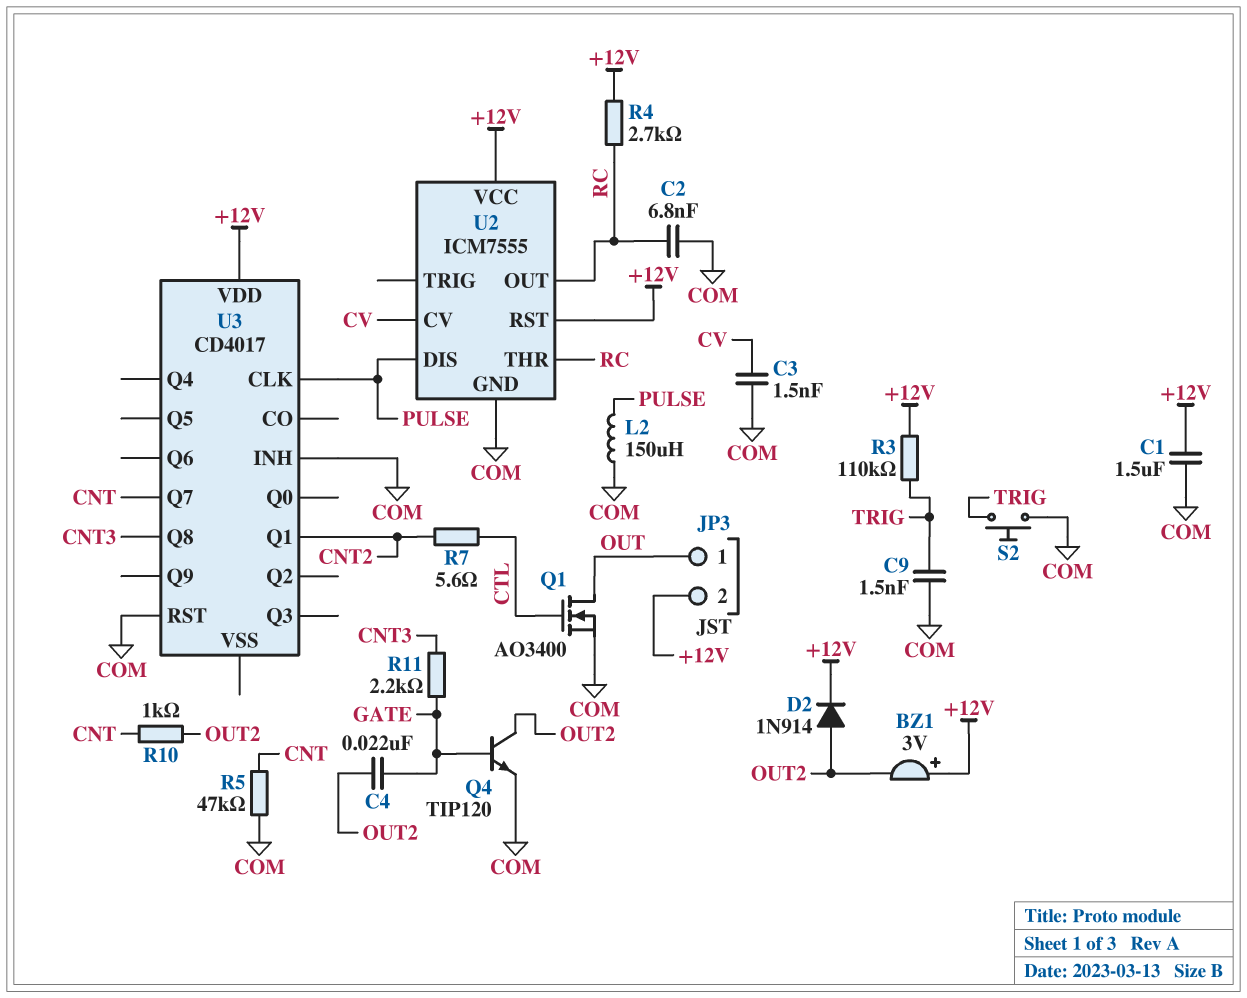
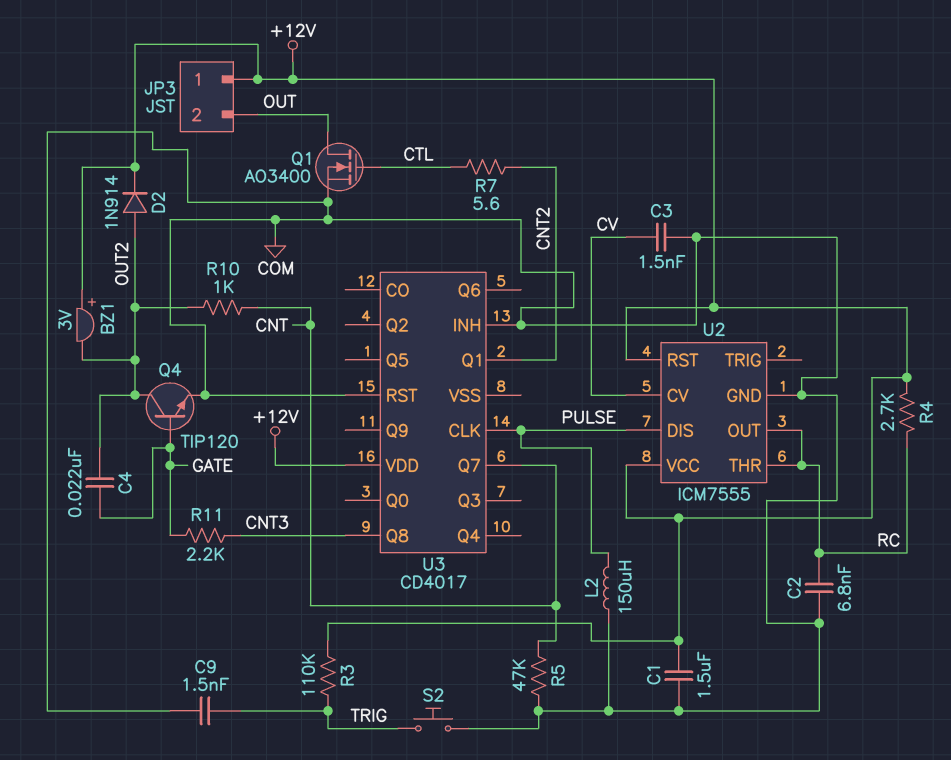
JP3 pin 1: OUT -> +12V
JP3 pin 2: +12V -> OUT

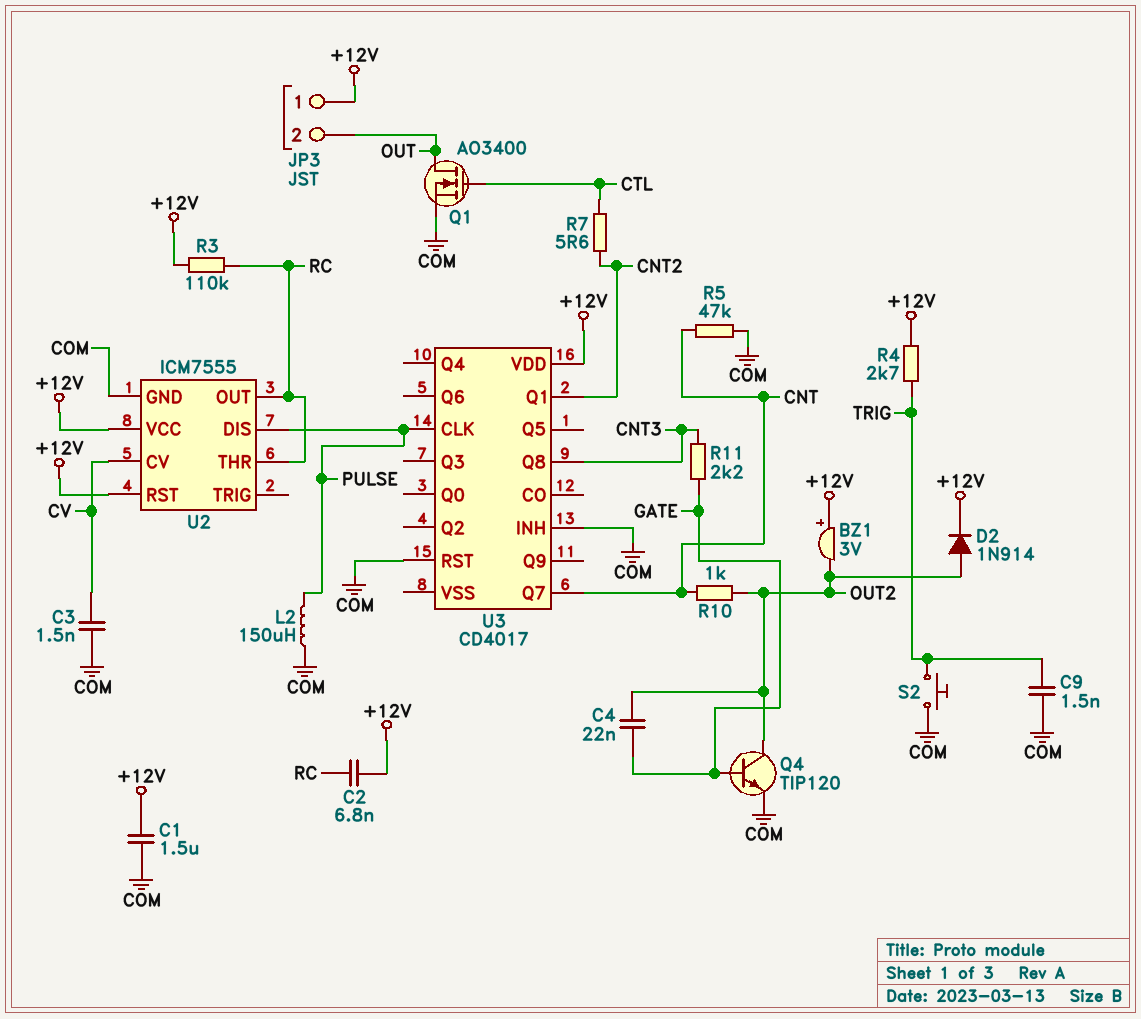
C2: 6.8nF (COM, RC) -> 6.8nF (+12V, RC)
R3: 110k (+12V, TRIG) -> 110k (+12V, RC)
R4: 2.7k (+12V, RC) -> 2.7k (+12V, TRIG)

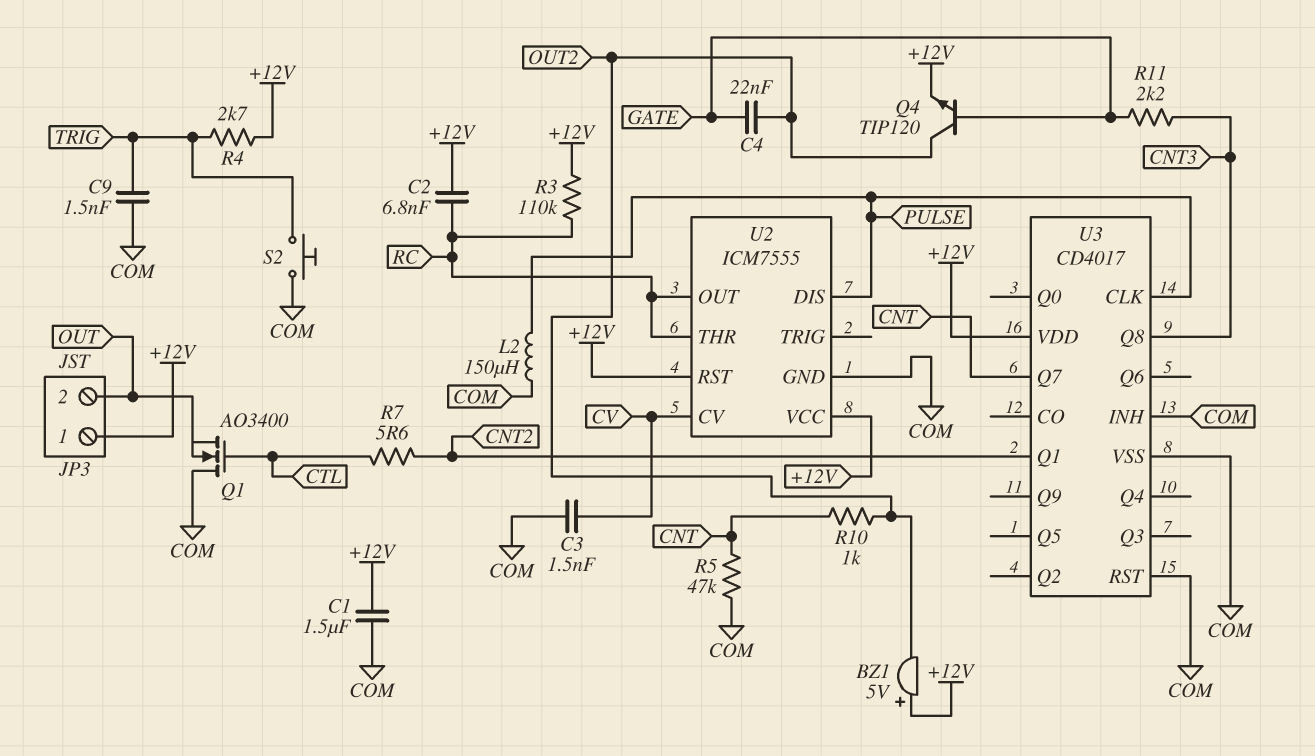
BZ1: buzzer 3V (plus +12V, minus OUT2) -> buzzer 5V (plus +12V, minus OUT2)
D2: diode 1N914 (A OUT2, K +12V) -> none
Q1: NMOS AO3400 (G CTL, D OUT, S COM) -> NMOS AO3400 (G CTL, D COM, S OUT)
Q4: NPN TIP120 (B GATE, C OUT2, E COM) -> NPN TIP120 (B GATE, C OUT2, E +12V)
U3 pin VSS: none -> COM

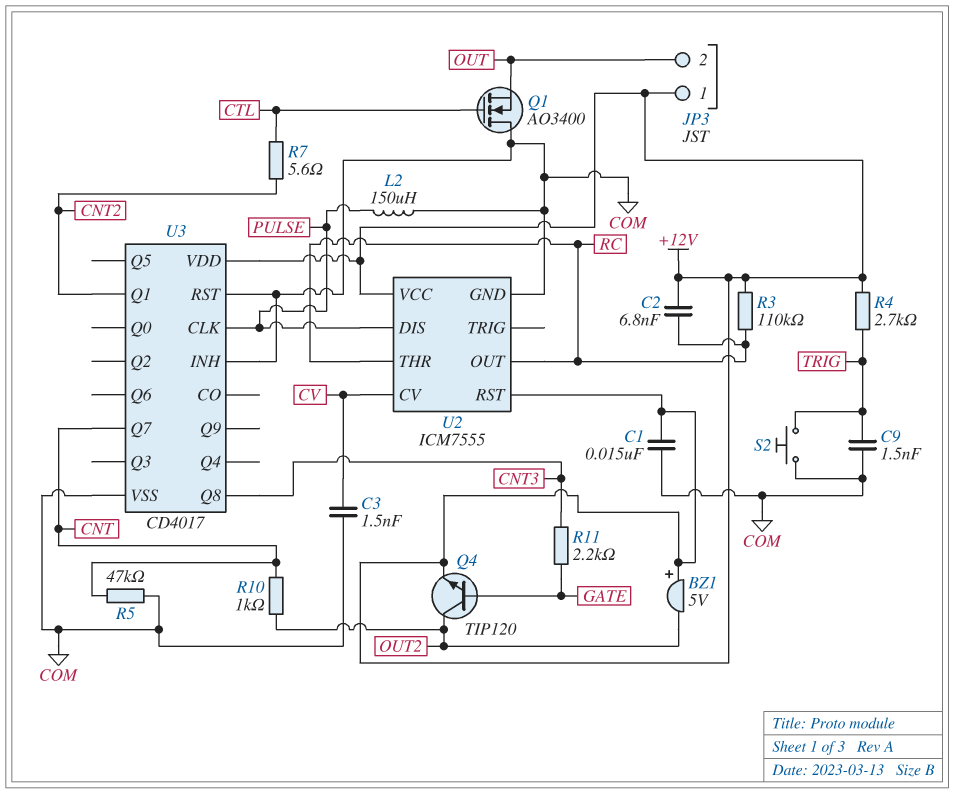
C1: 1.5uF (+12V, COM) -> 15nF (+12V, COM)
C4: 22nF (GATE, OUT2) -> none

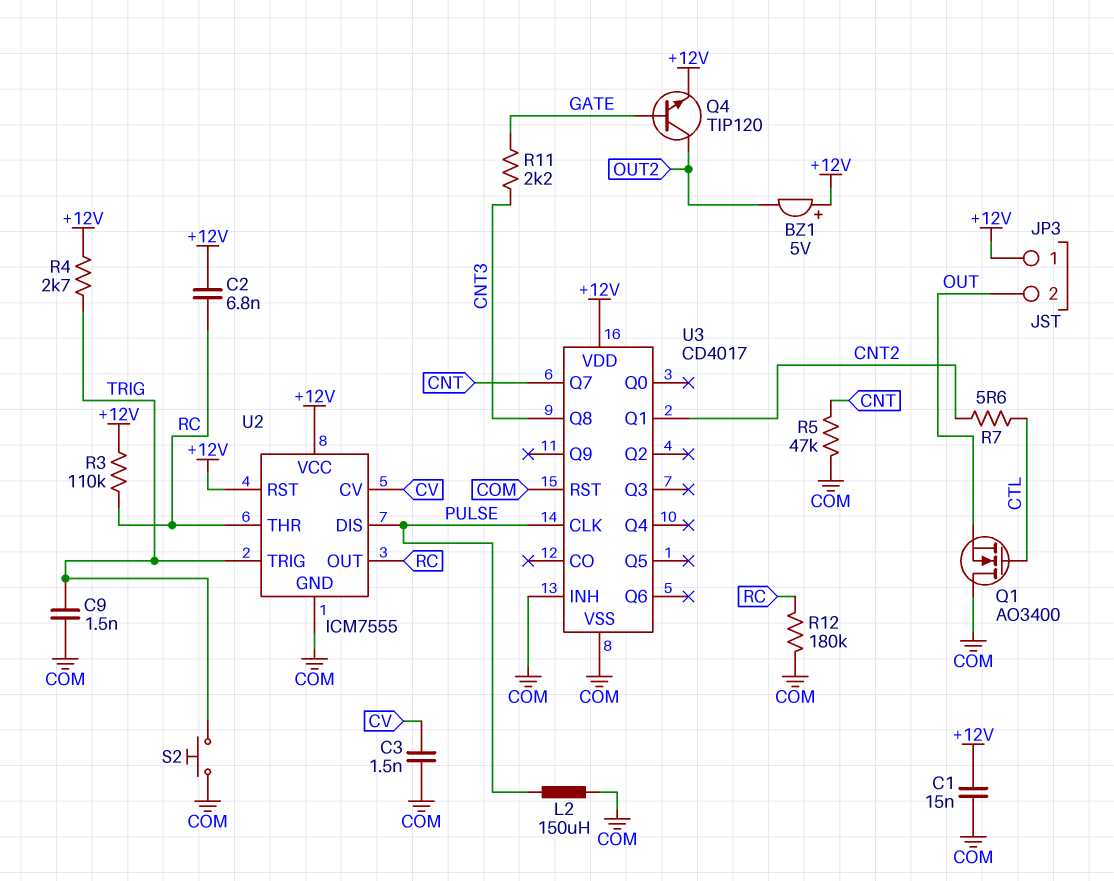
R10: 1k (CNT, OUT2) -> none
R12: none -> 180k (COM, RC)
U2 pin TRIG: none -> TRIG

